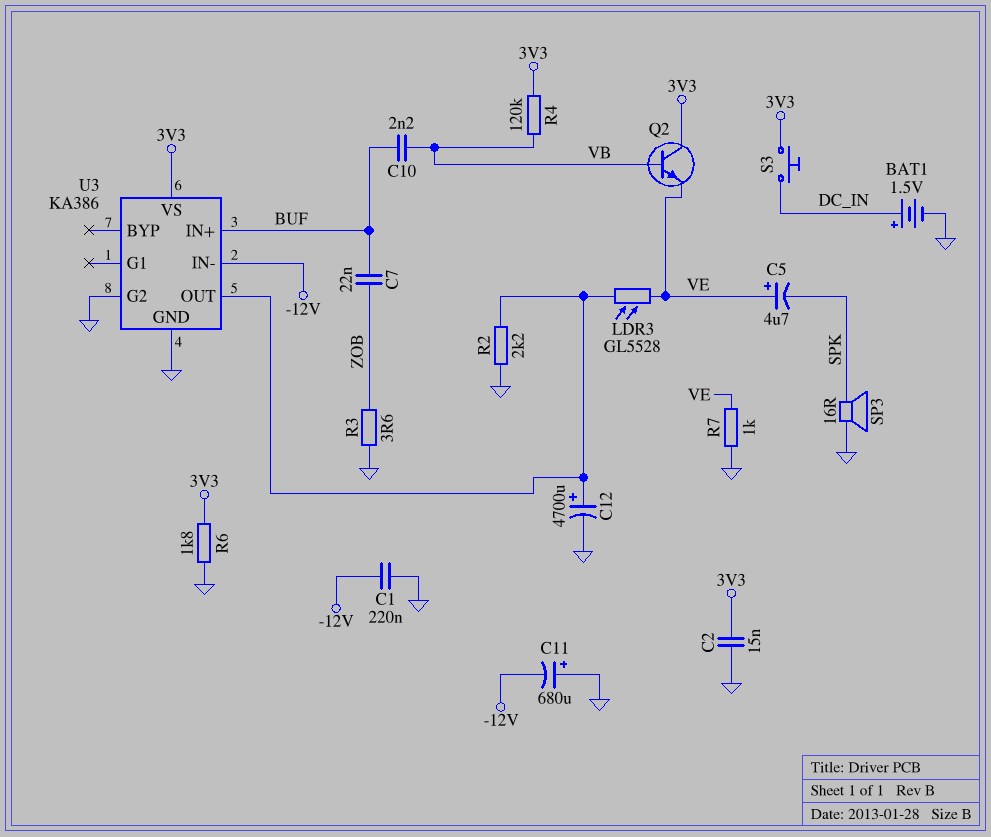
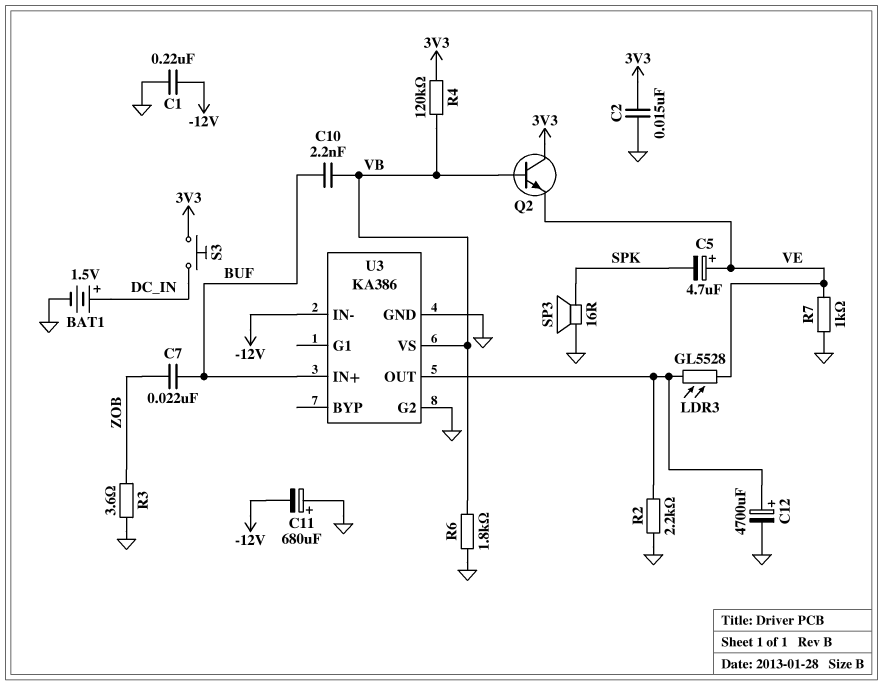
R6: 1.8k (3V3, GND) -> 1.8k (GND, VB)
U3 pin VS: 3V3 -> VB

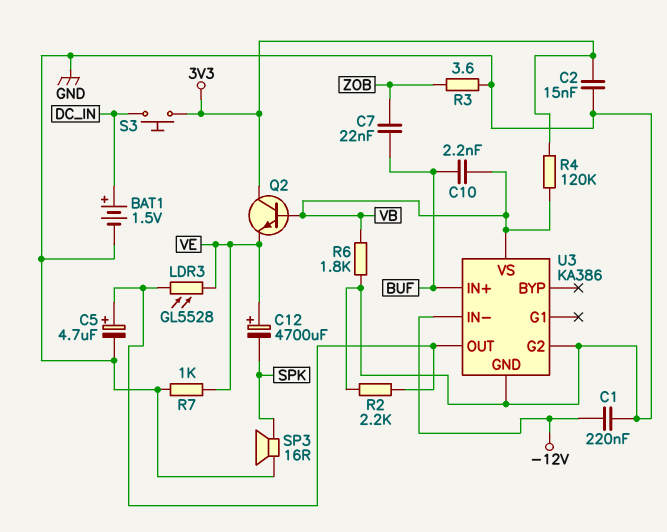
C5: 4.7uF (plus VE, minus SPK) -> 4.7uF (plus U3/OUT, minus GND)
C11: 680uF (plus GND, minus -12V) -> none
C12: 4700uF (plus U3/OUT, minus GND) -> 4700uF (plus VE, minus SPK)

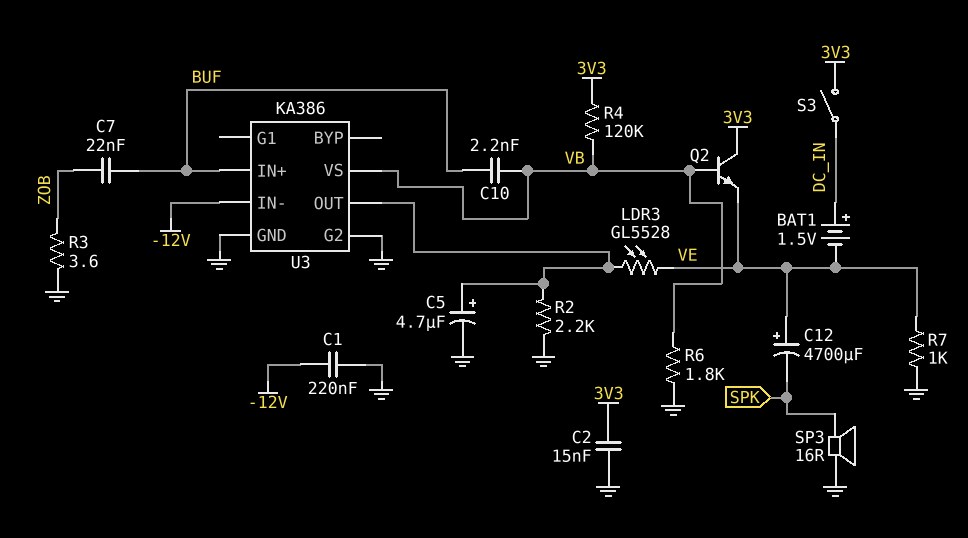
BAT1: 1.5V (plus DC_IN, minus GND) -> 1.5V (plus DC_IN, minus VE)
S3: button (3V3, DC_IN) -> switch (3V3, DC_IN)

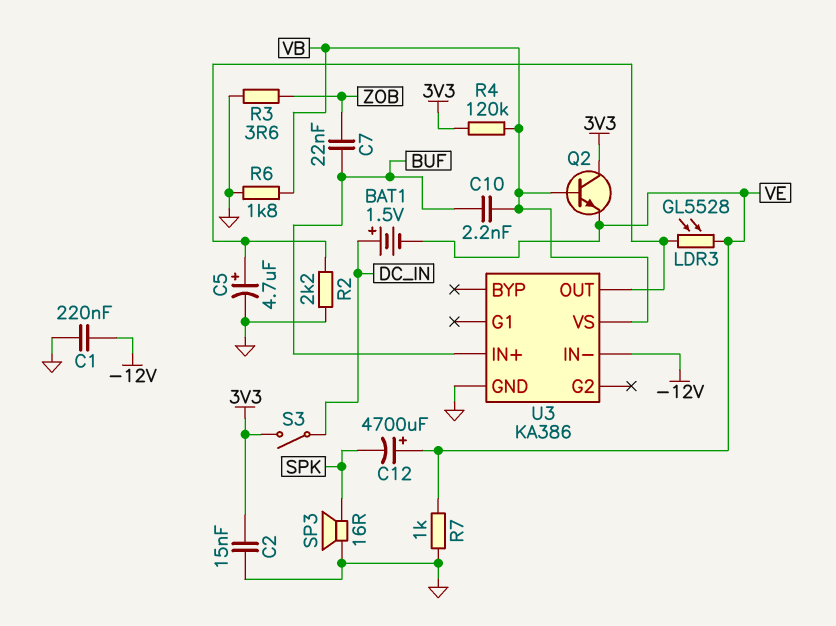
U3 pin G2: GND -> none

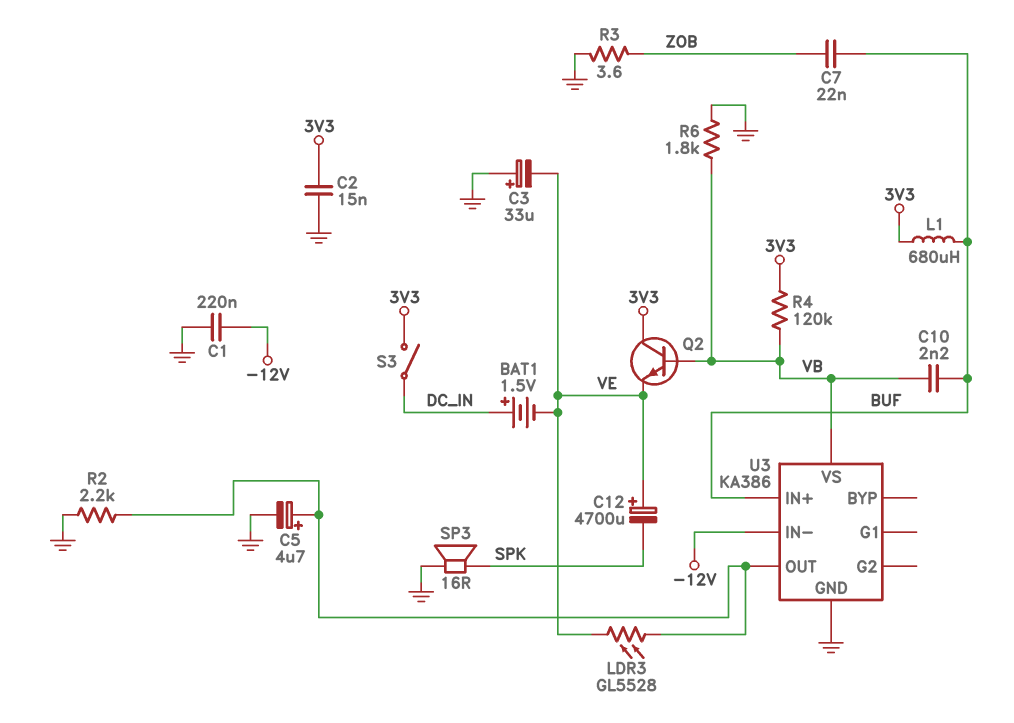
C3: none -> 33uF (plus GND, minus VE)
L1: none -> 680uH (3V3, BUF)
R7: 1k (GND, VE) -> none

